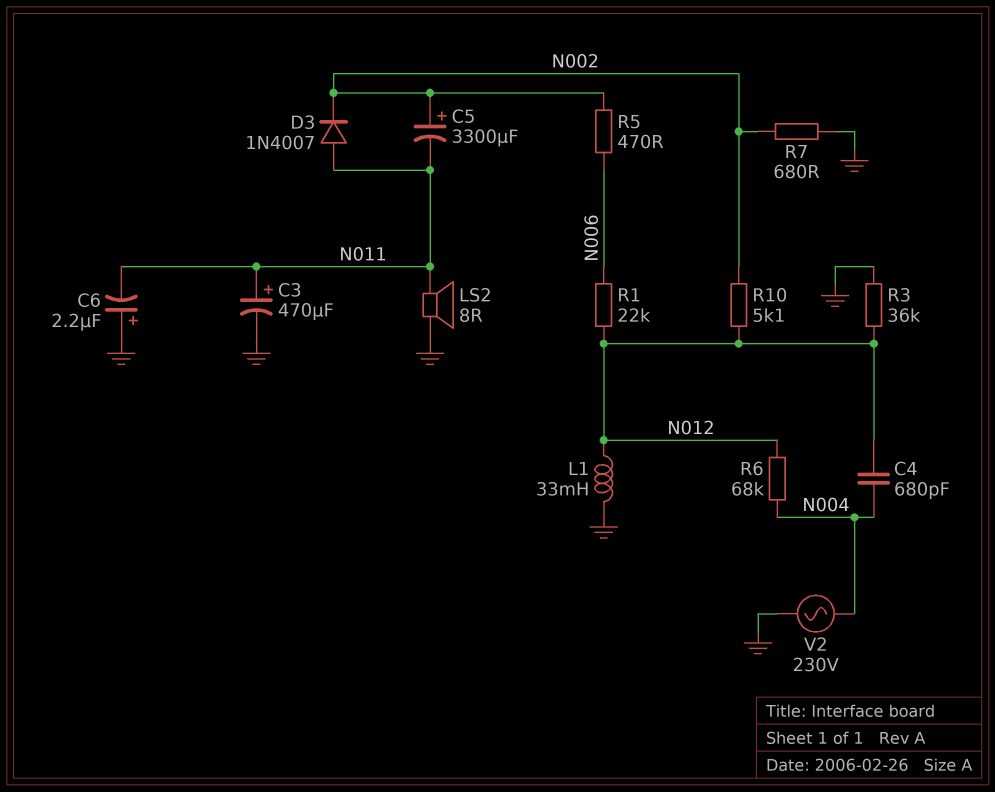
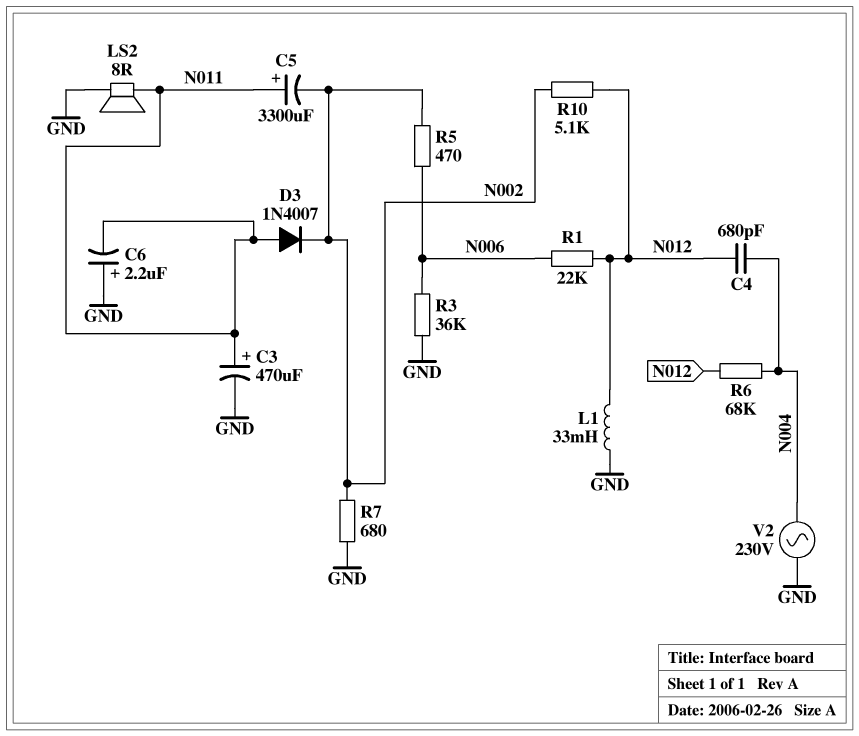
C5: 3300uF (plus N002, minus N011) -> 3300uF (plus N011, minus N002)
R3: 36k (GND, N012) -> 36k (GND, N006)

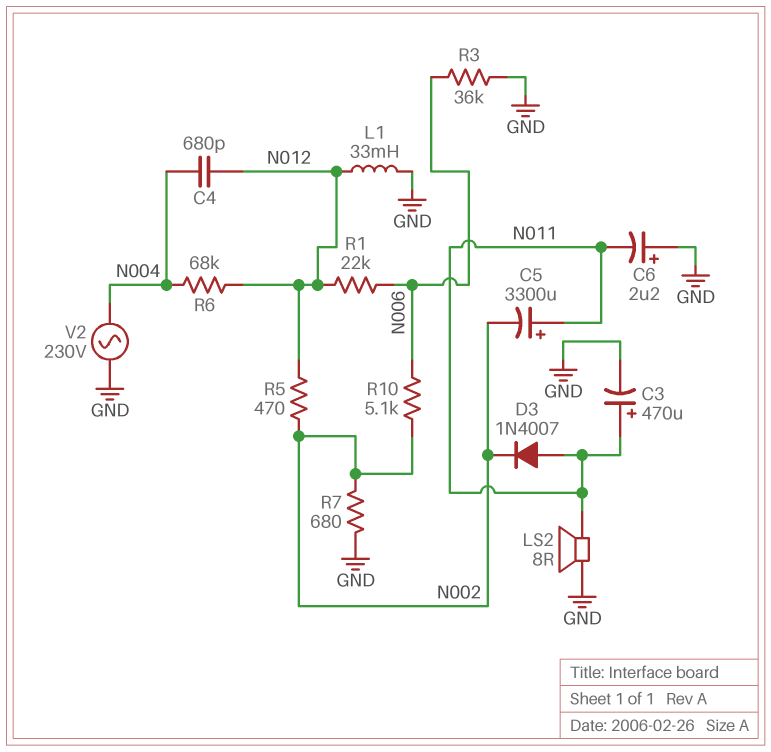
R5: 470 (N002, N006) -> 470 (N002, N012)
R10: 5.1k (N002, N012) -> 5.1k (N002, N006)

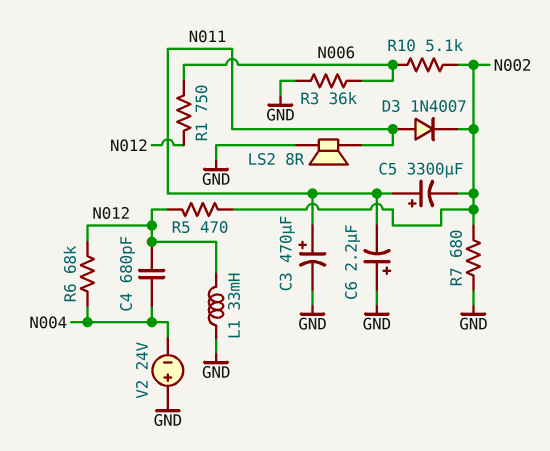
R1: 22k (N006, N012) -> 750 (N006, N012)
V2: AC 230V (GND, N004) -> 24V (plus GND, minus N004)

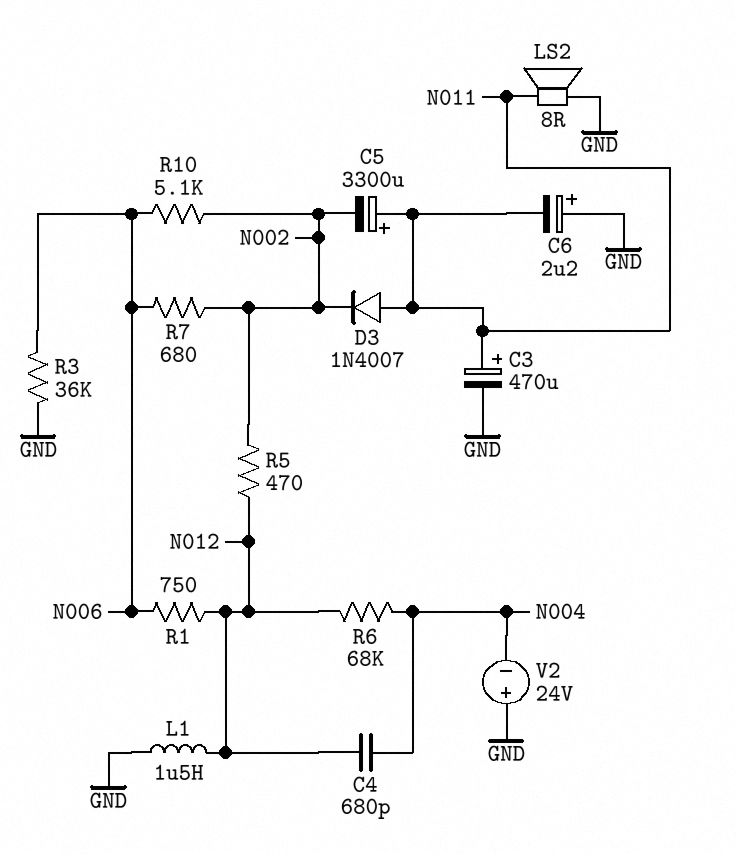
L1: 33mH (GND, N012) -> 1.5uH (GND, N012)
R7: 680 (GND, N002) -> 680 (N002, N006)

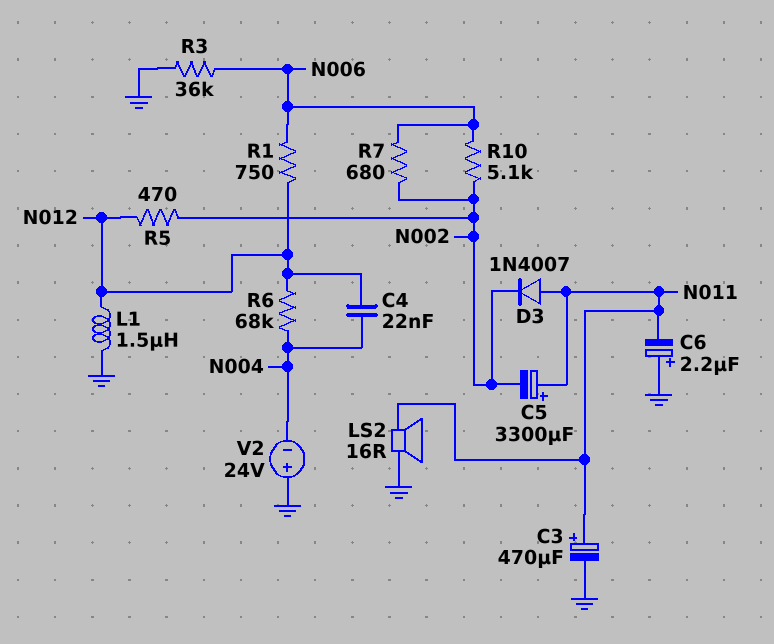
C4: 680pF (N004, N012) -> 22nF (N004, N012)
LS2: speaker 8R (GND, N011) -> speaker 16R (GND, N011)

